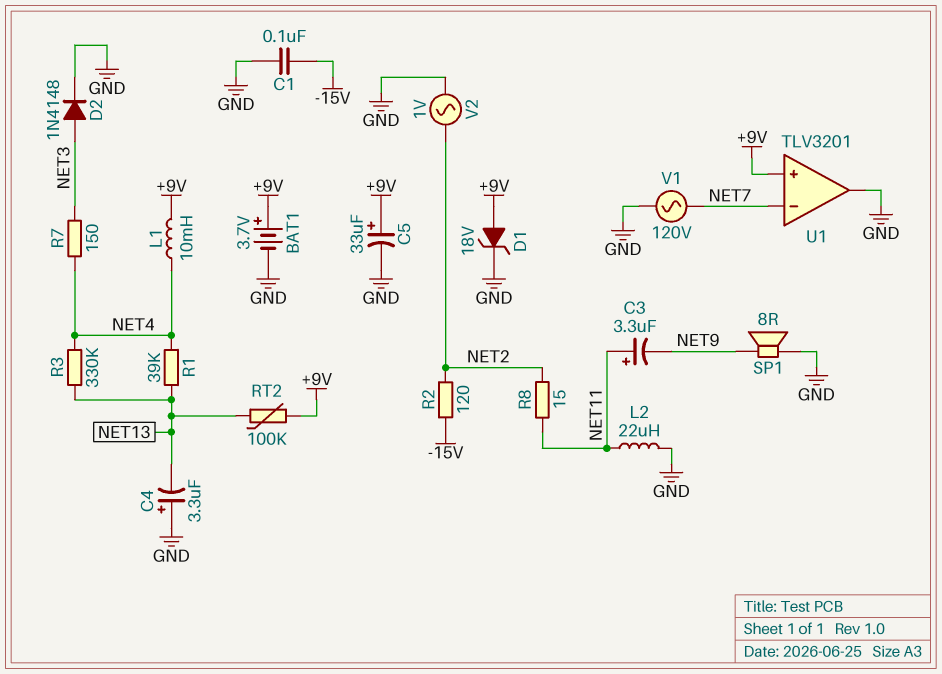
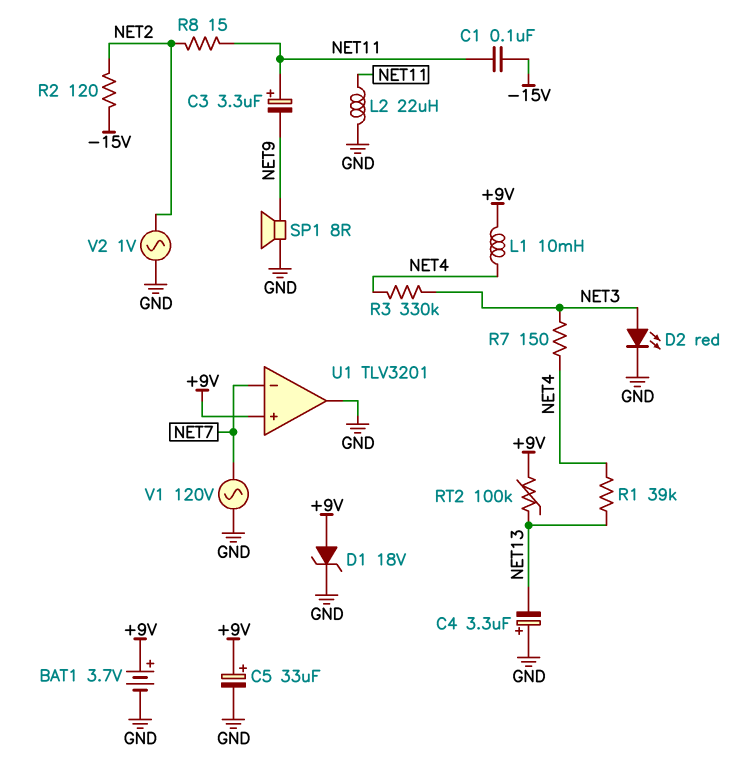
C1: 100nF (-15V, GND) -> 100nF (-15V, NET11)
D2: diode 1N4148 (A NET3, K GND) -> LED red (A NET3, K GND)
R3: 330k (NET4, NET13) -> 330k (NET3, NET4)

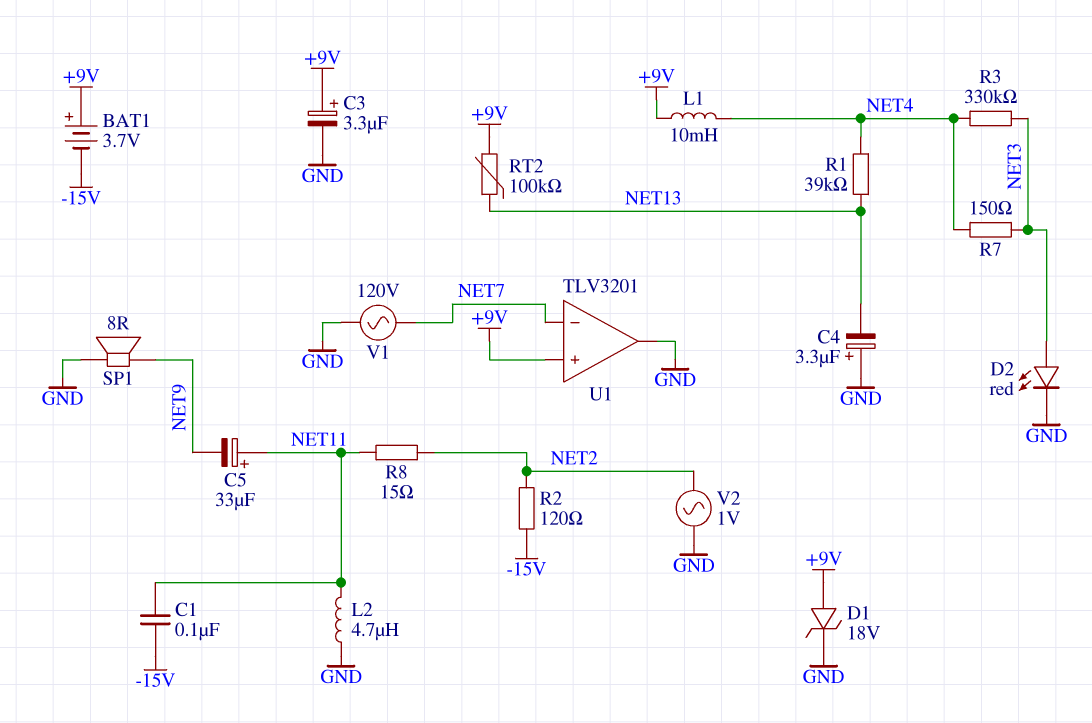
BAT1: 3.7V (plus +9V, minus GND) -> 3.7V (plus +9V, minus -15V)
C3: 3.3uF (plus NET11, minus NET9) -> 3.3uF (plus +9V, minus GND)
C5: 33uF (plus +9V, minus GND) -> 33uF (plus NET11, minus NET9)
L2: 22uH (GND, NET11) -> 4.7uH (GND, NET11)

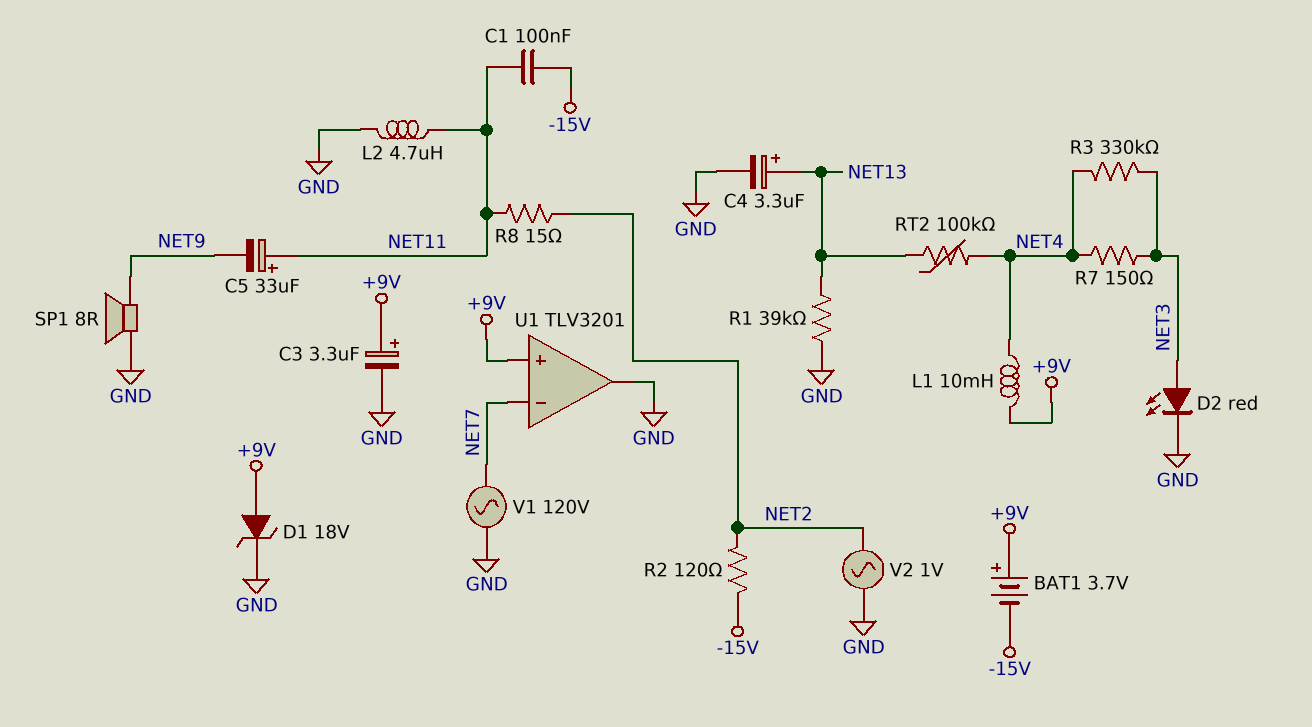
C4: 3.3uF (plus GND, minus NET13) -> 3.3uF (plus NET13, minus GND)
R1: 39k (NET4, NET13) -> 39k (GND, NET13)
RT2: 100k (+9V, NET13) -> 100k (NET4, NET13)

